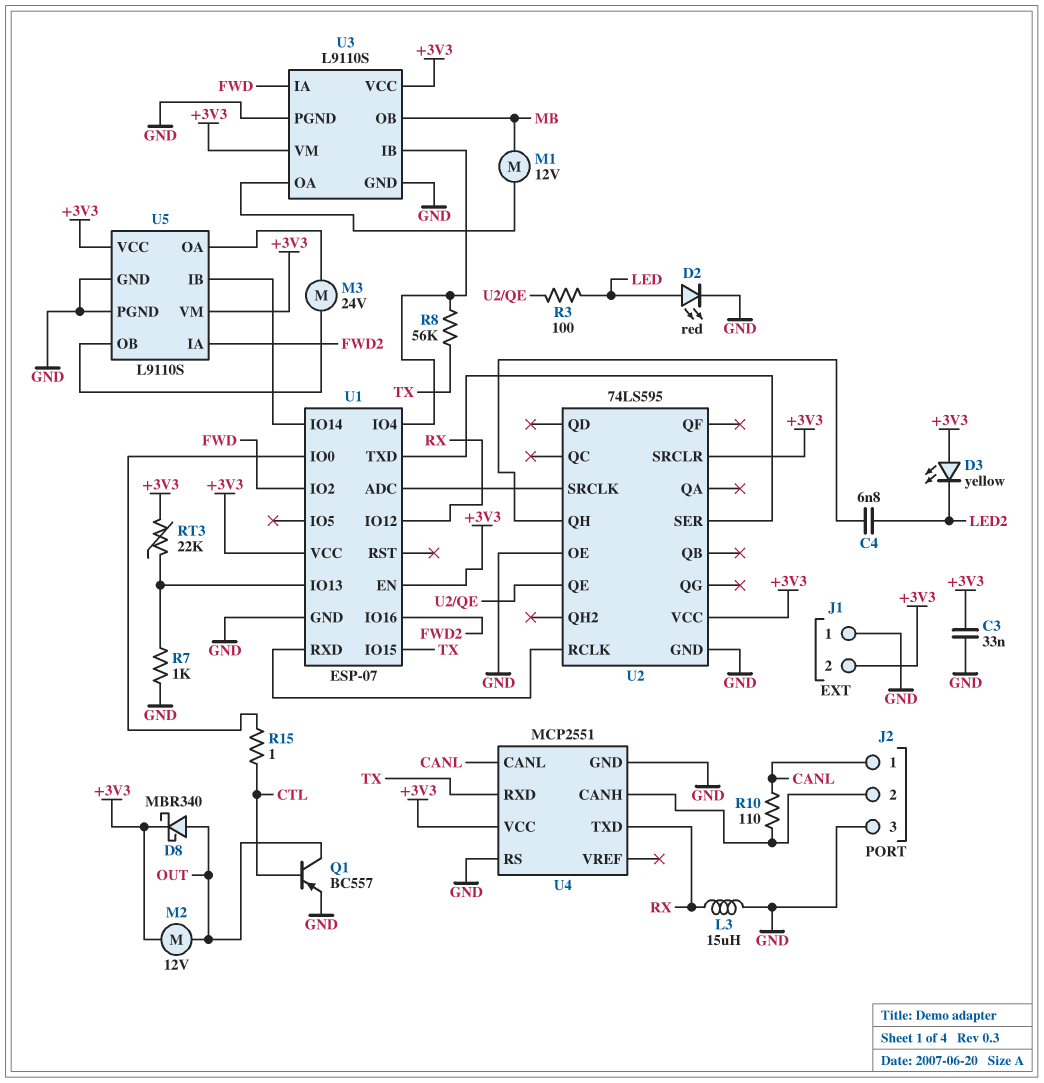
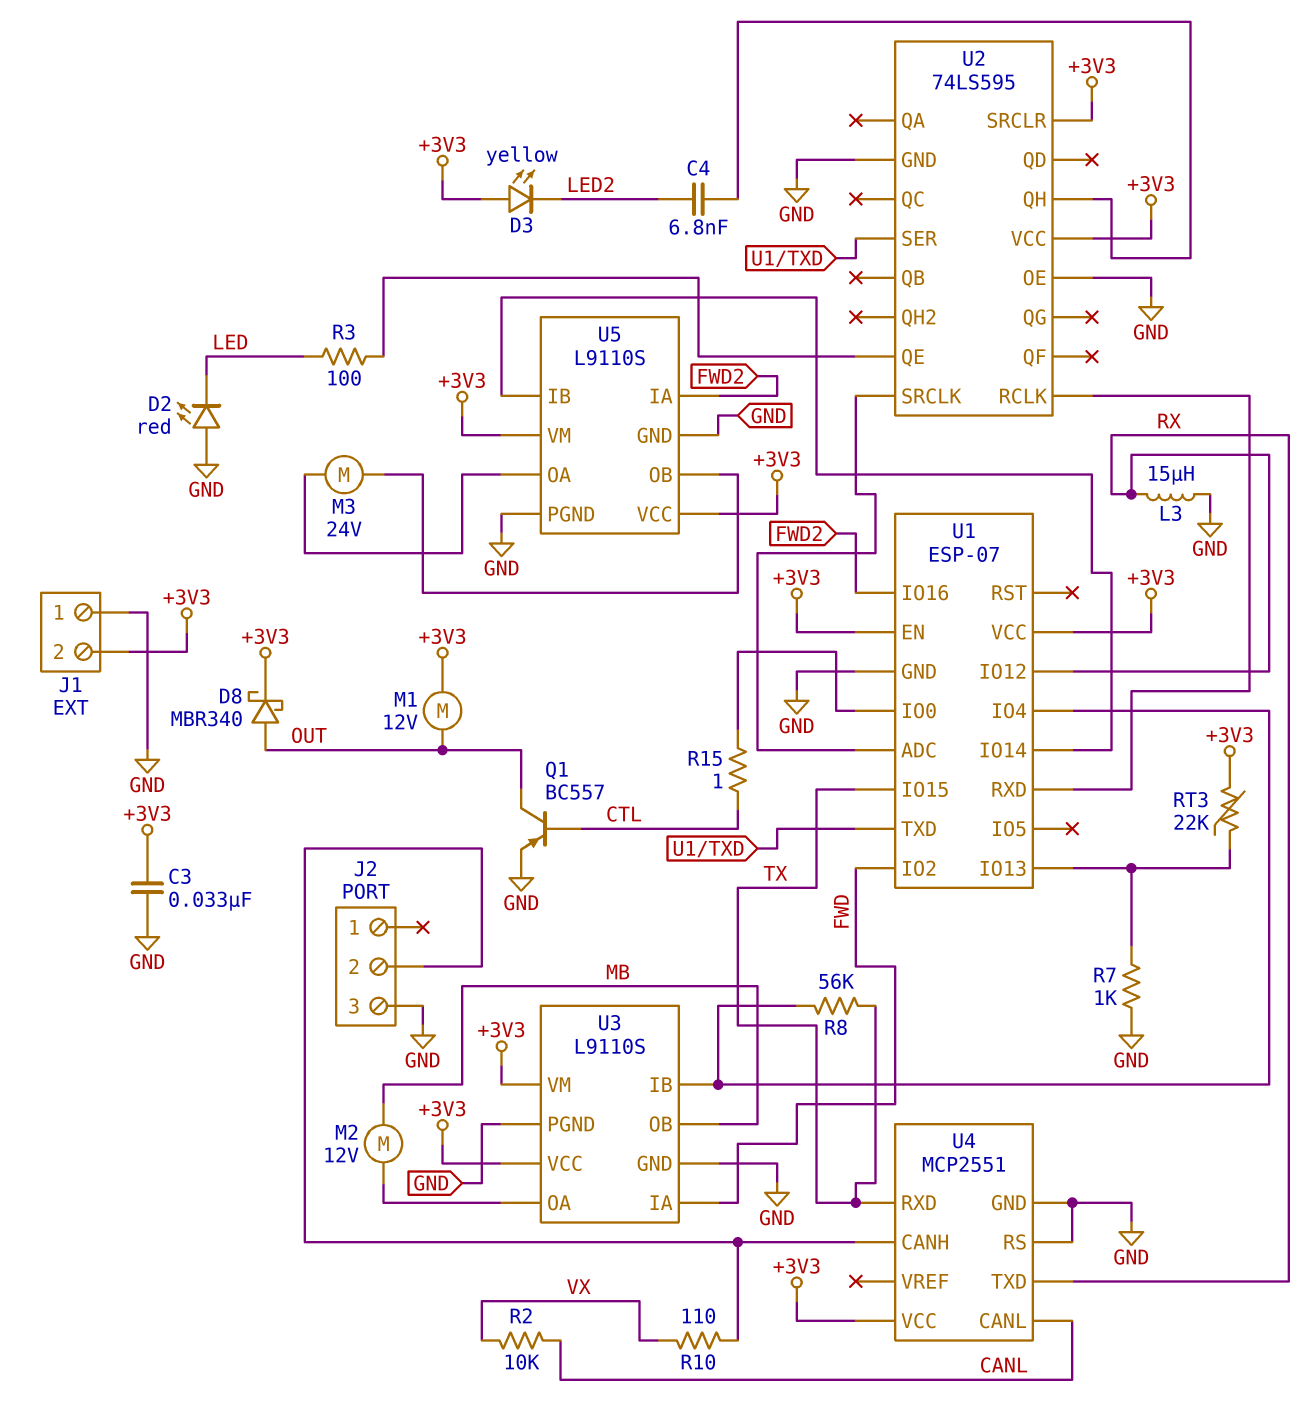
D2: LED red (A LED, K GND) -> LED red (A GND, K LED)
J2 pin 1: CANL -> none
M1: motor 12V (MB, U3/OA) -> motor 12V (+3V3, OUT)
M2: motor 12V (+3V3, OUT) -> motor 12V (MB, U3/OA)
R2: none -> 10k (CANL, VX)
R10: 110 (CANL, J2/2) -> 110 (J2/2, VX)

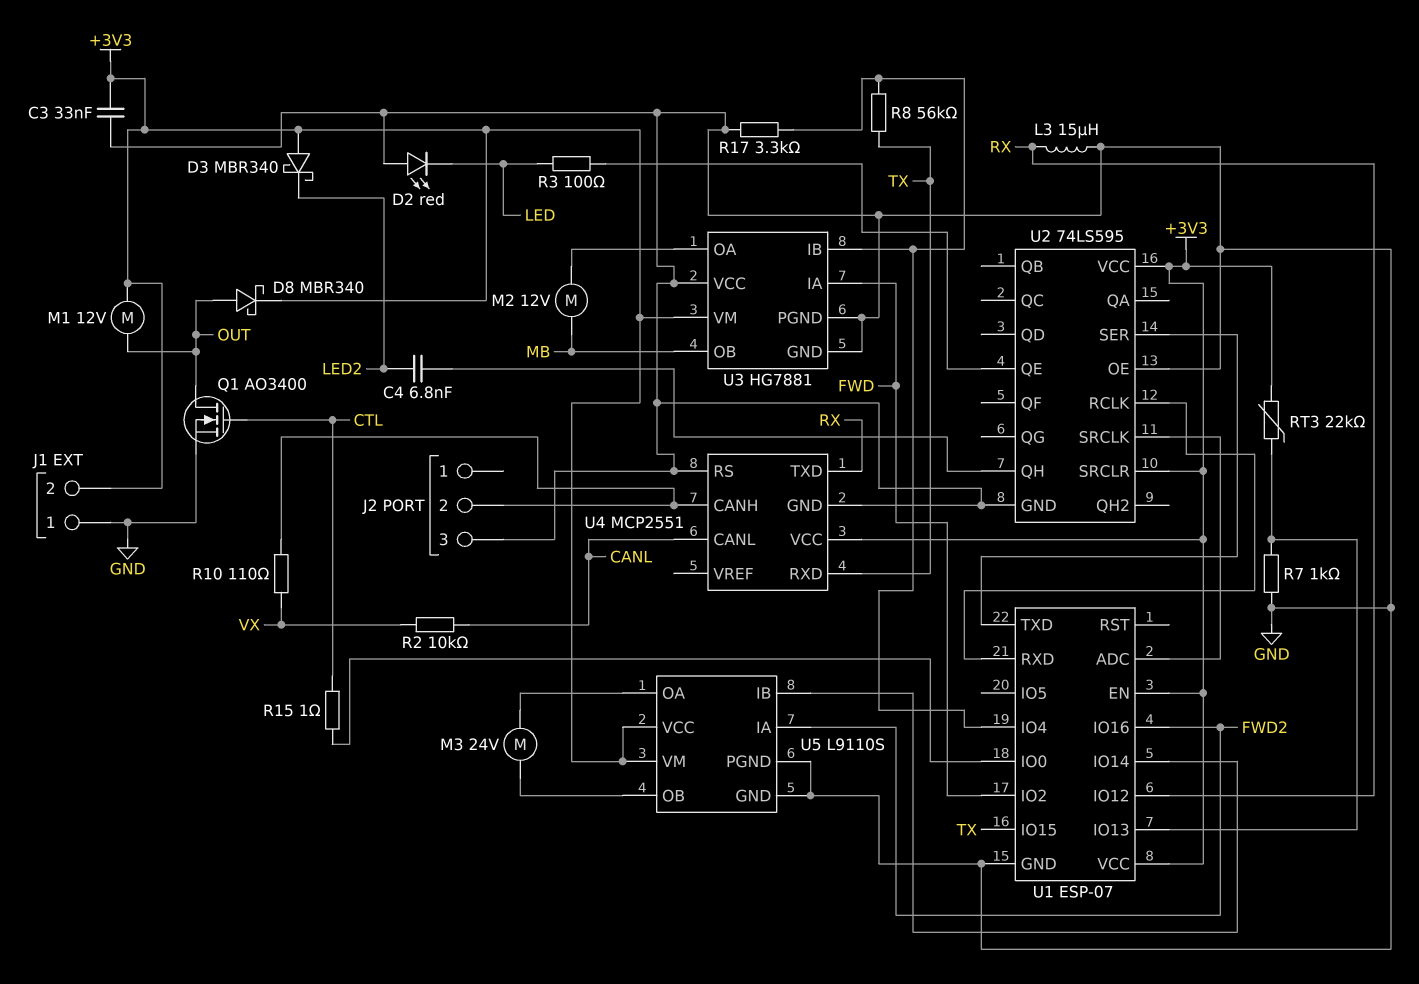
D3: LED yellow (A +3V3, K LED2) -> schottky MBR340 (A +3V3, K LED2)
Q1: PNP BC557 (B CTL, C OUT, E GND) -> NMOS AO3400 (G CTL, D OUT, S GND)
R17: none -> 3.3k (GND, U1/IO4)
U3: L9110S -> HG7881
U3 pin VCC: +3V3 -> GND

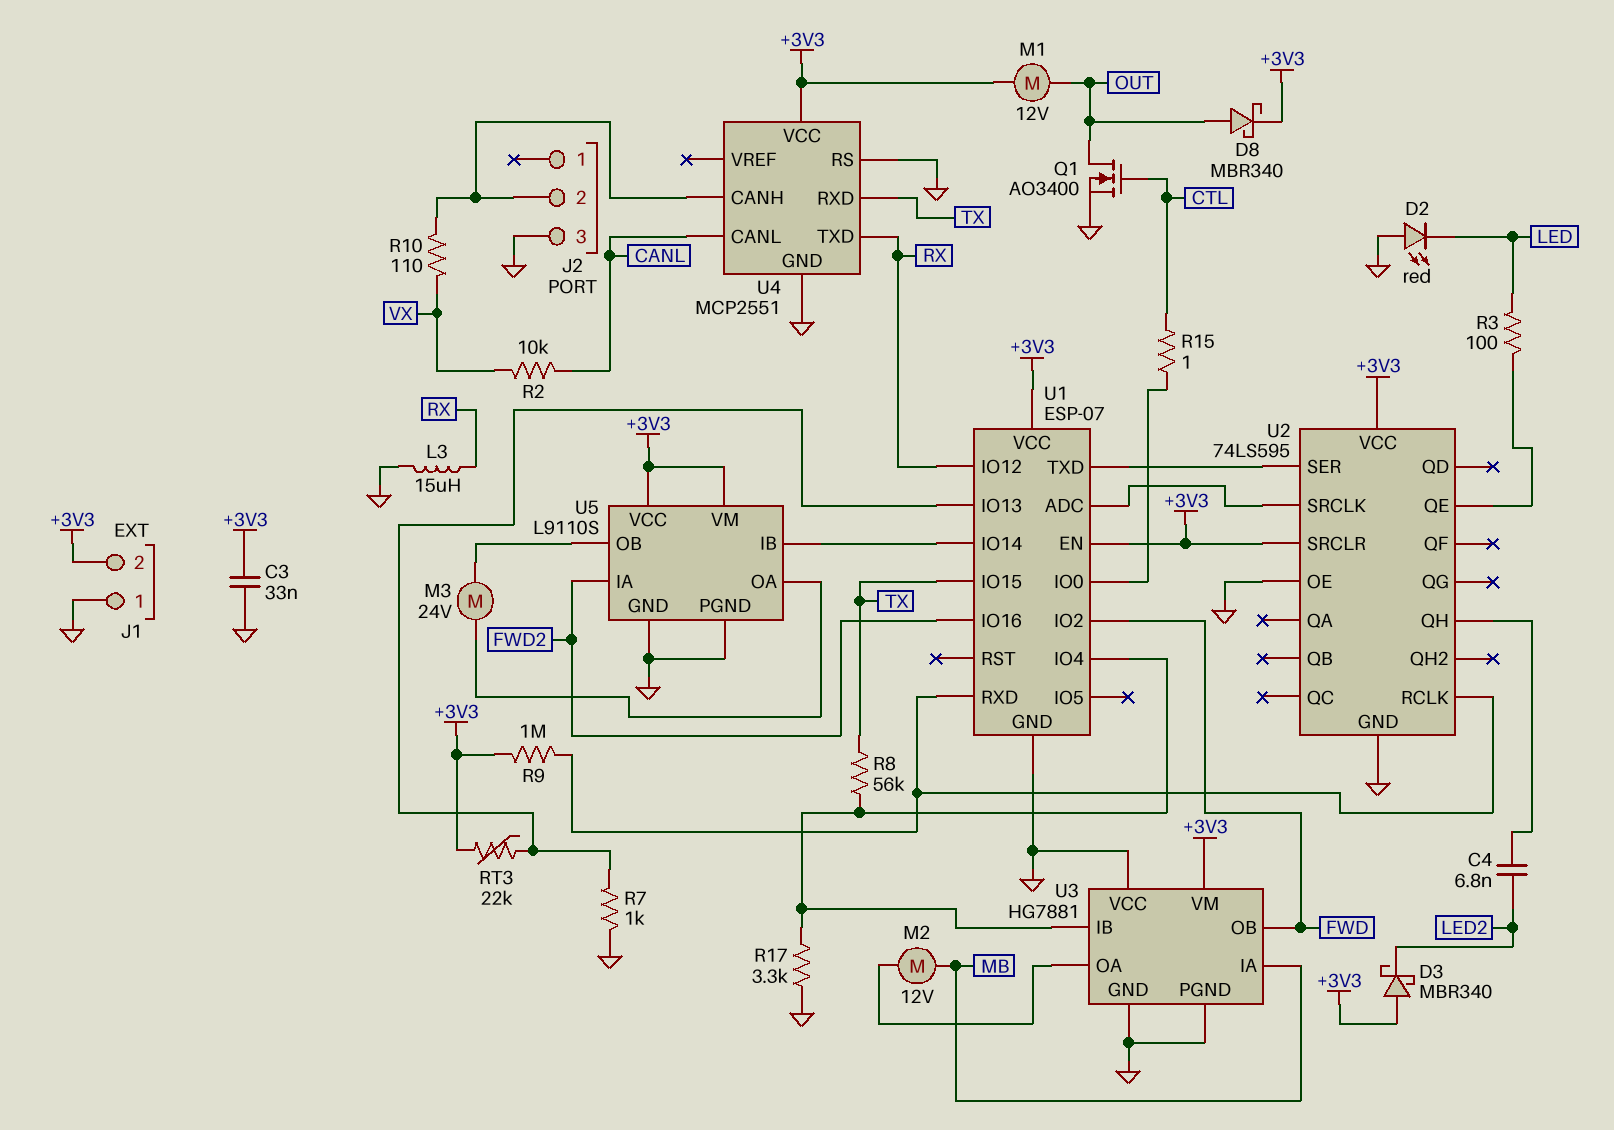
R9: none -> 1M (+3V3, U1/RXD)
U3 pin IA: FWD -> MB
U3 pin OB: MB -> FWD

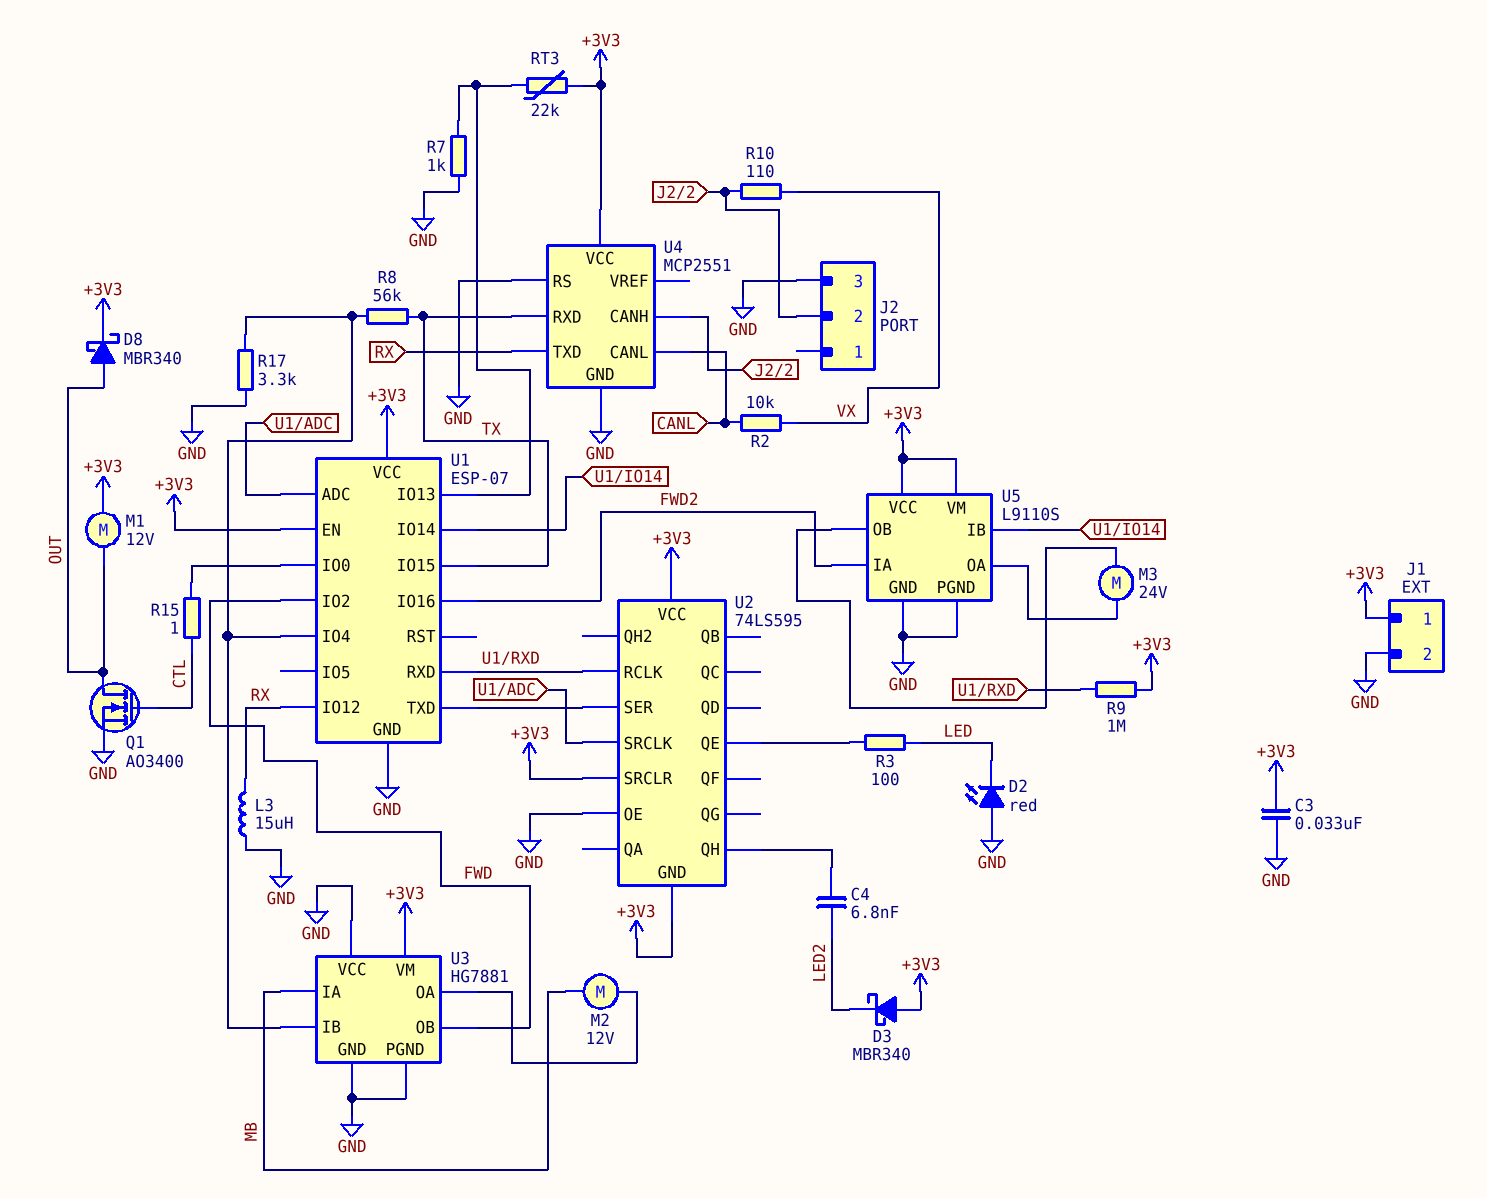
J1 pin 1: GND -> +3V3
J1 pin 2: +3V3 -> GND
U2 pin GND: GND -> +3V3

